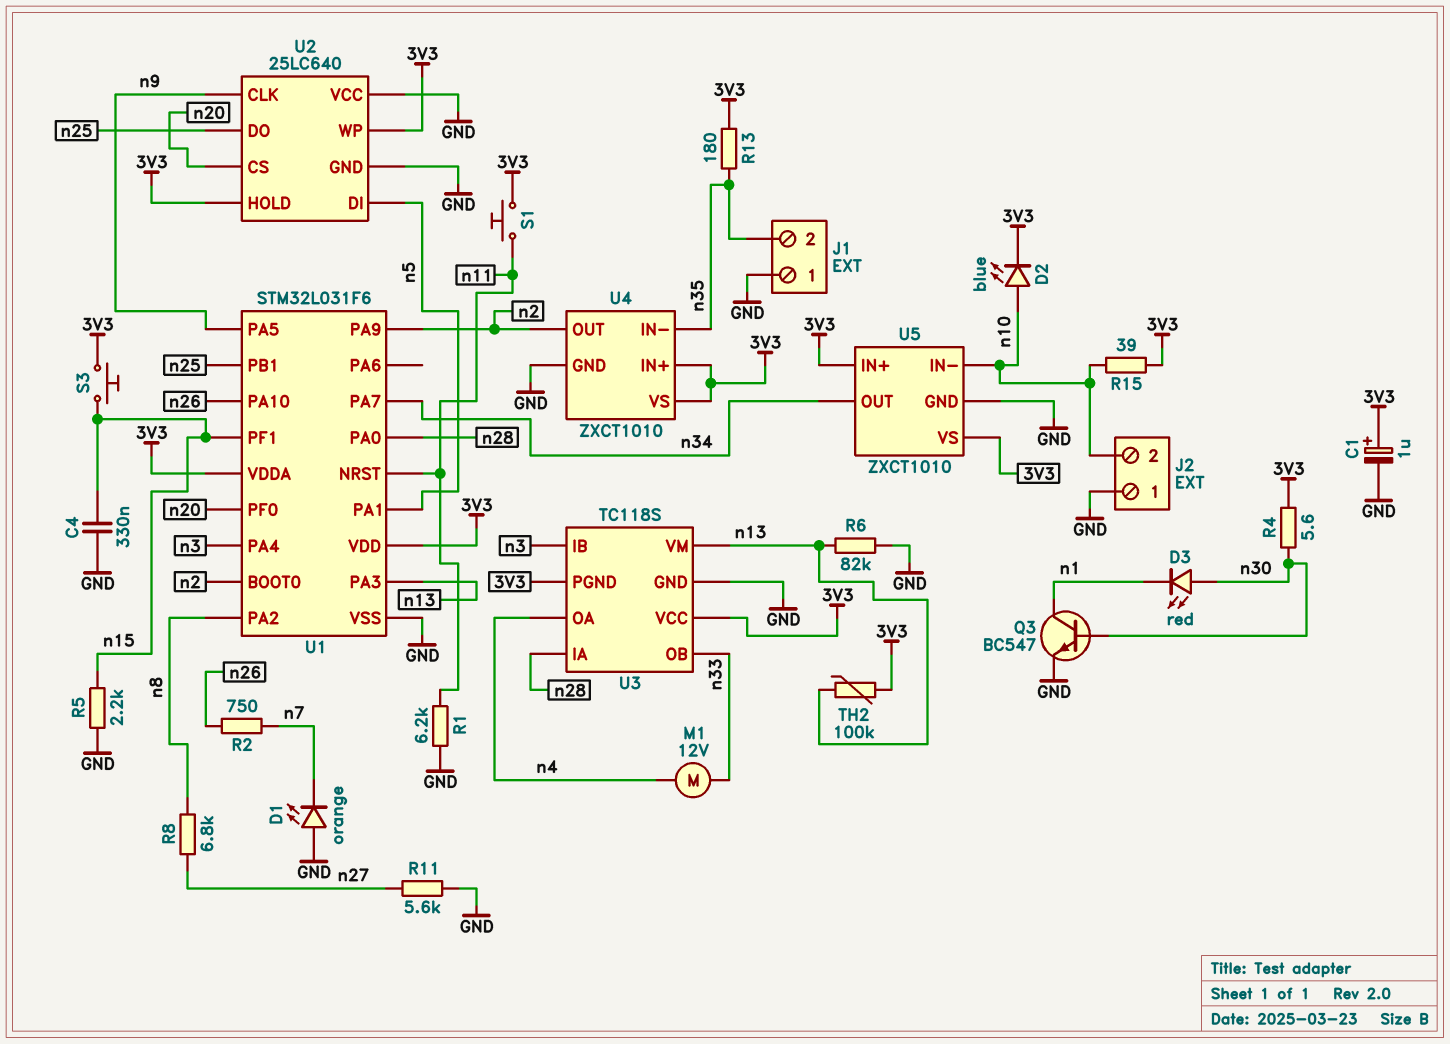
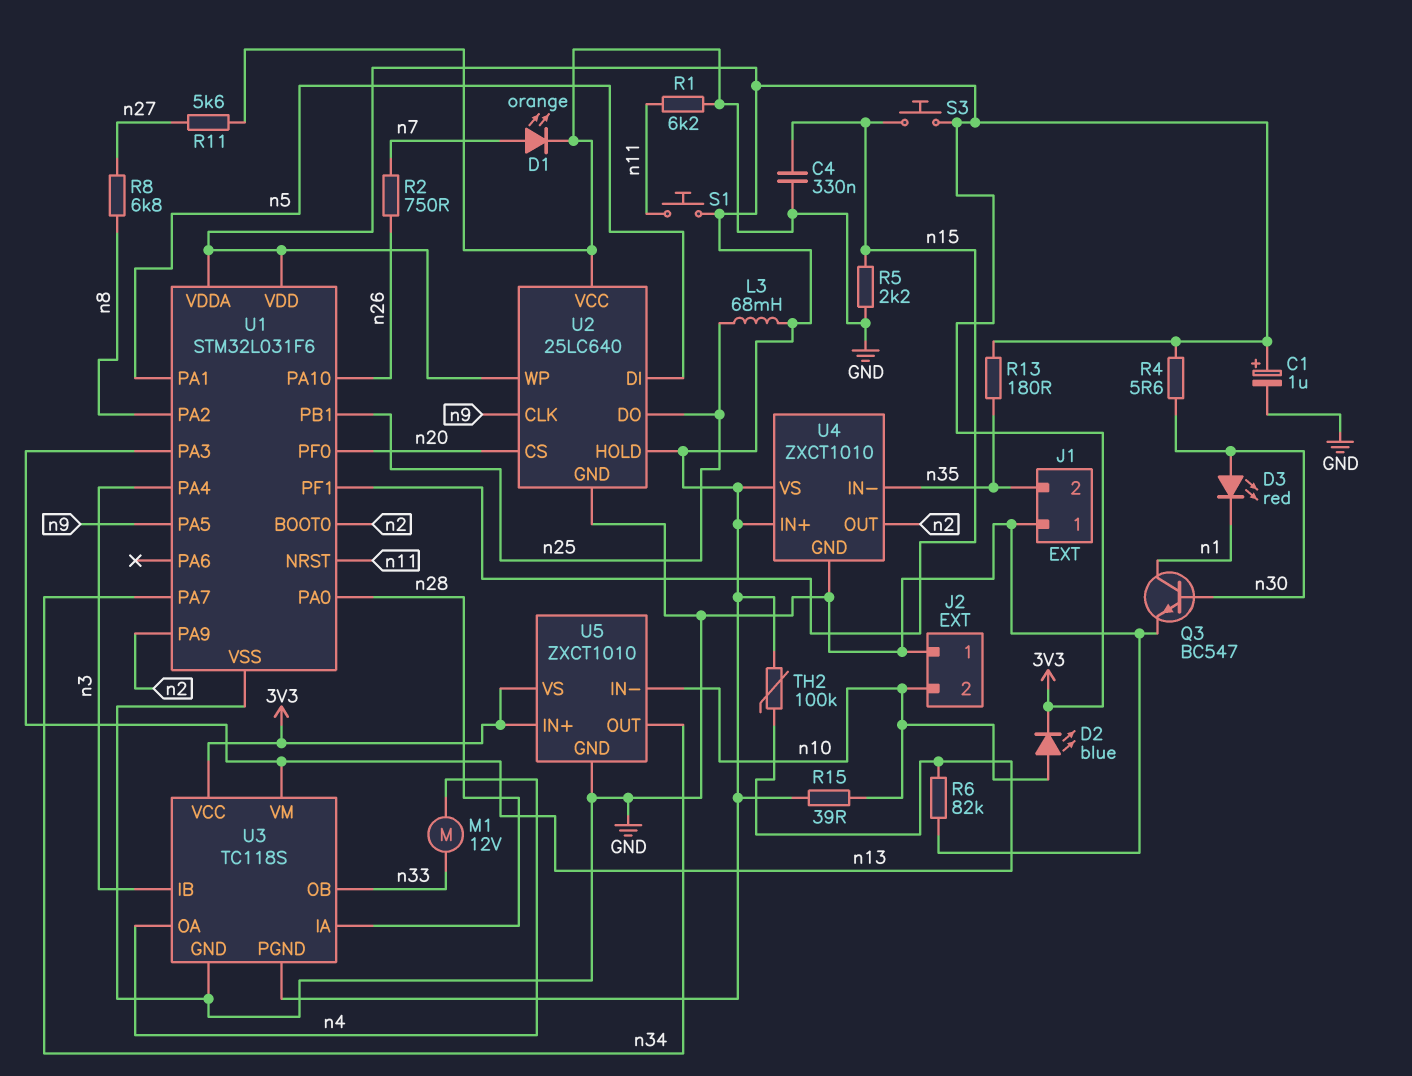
D1: LED orange (A GND, K n7) -> LED orange (A n7, K GND)
L3: none -> 68mH (3V3, n25)

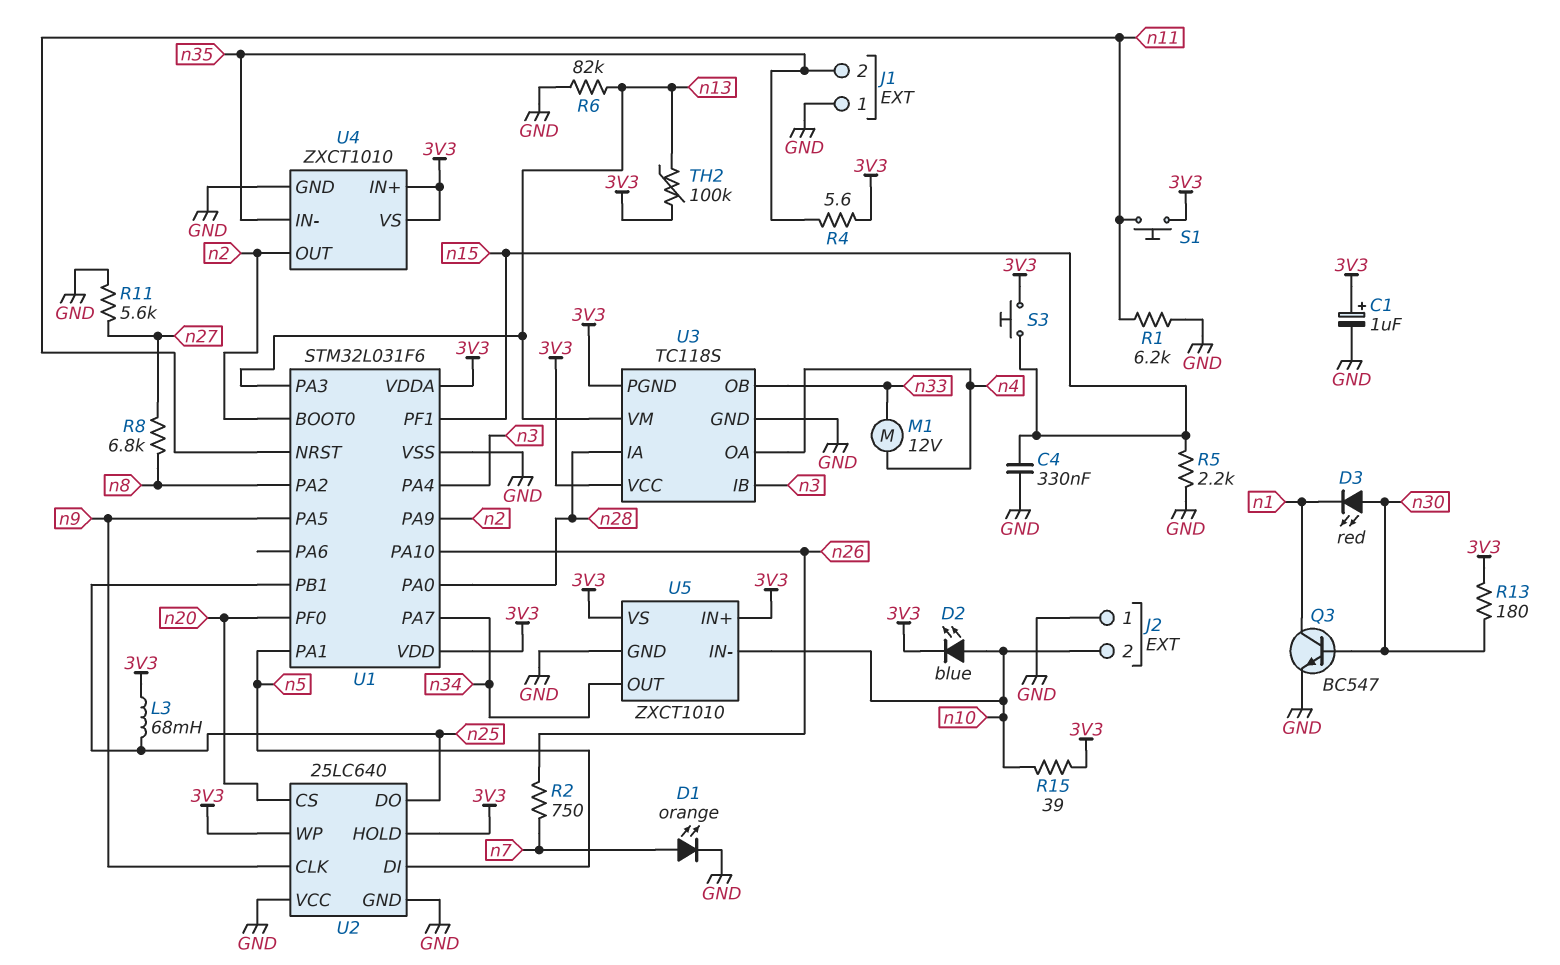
R4: 5.6 (3V3, n30) -> 5.6 (3V3, n35)
R13: 180 (3V3, n35) -> 180 (3V3, n30)

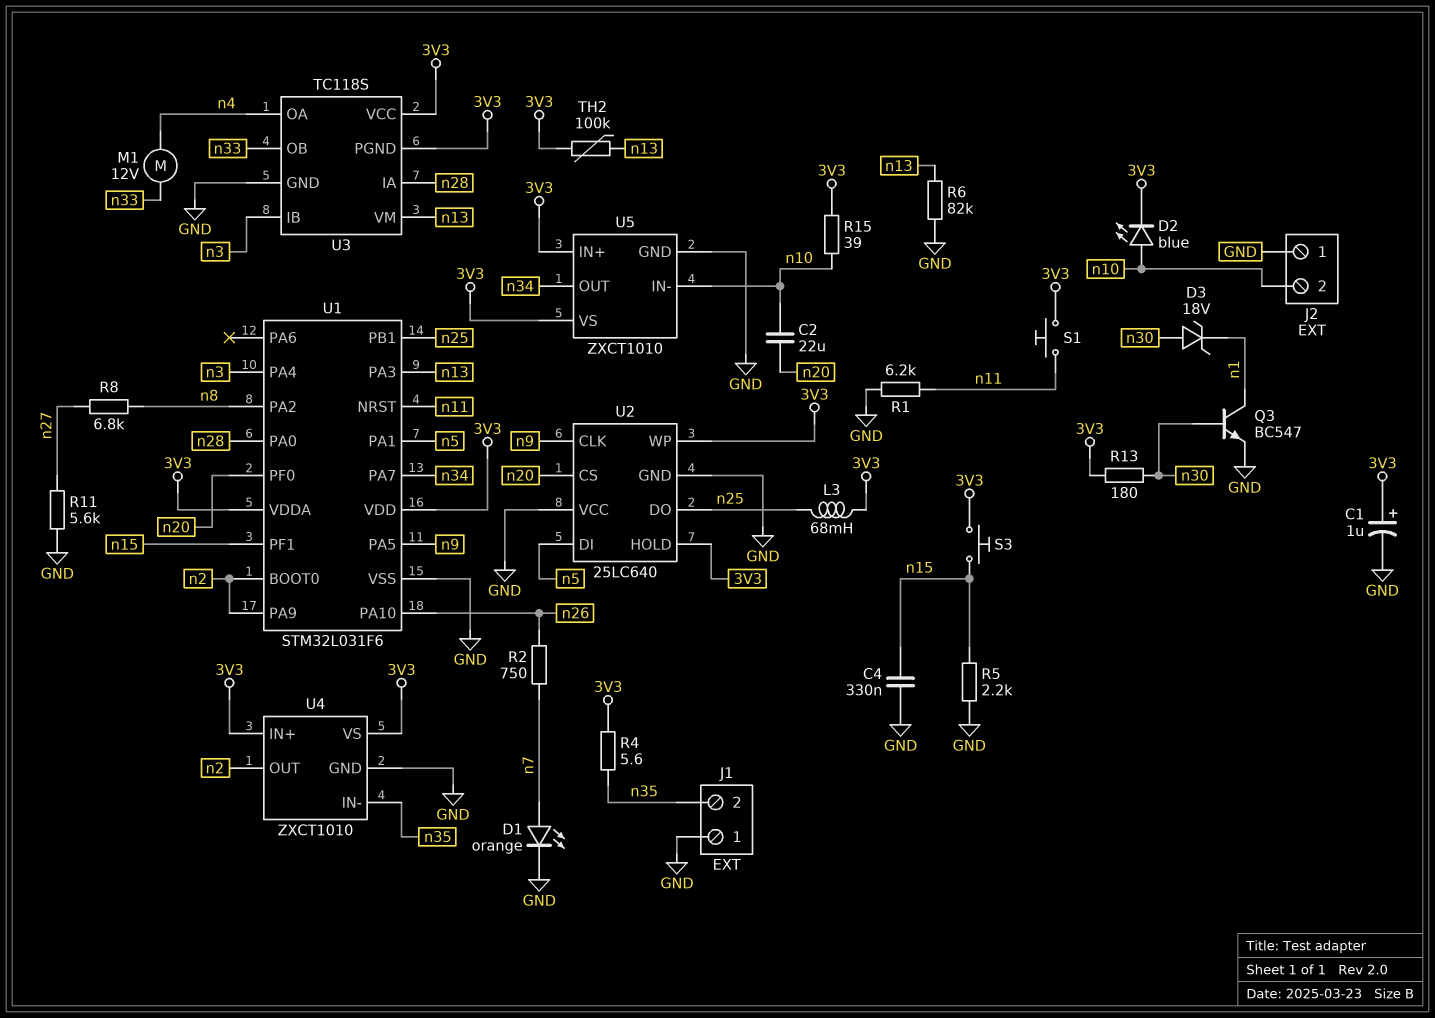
C2: none -> 22uF (n10, n20)
D3: LED red (A n30, K n1) -> zener 18V (A n30, K n1)

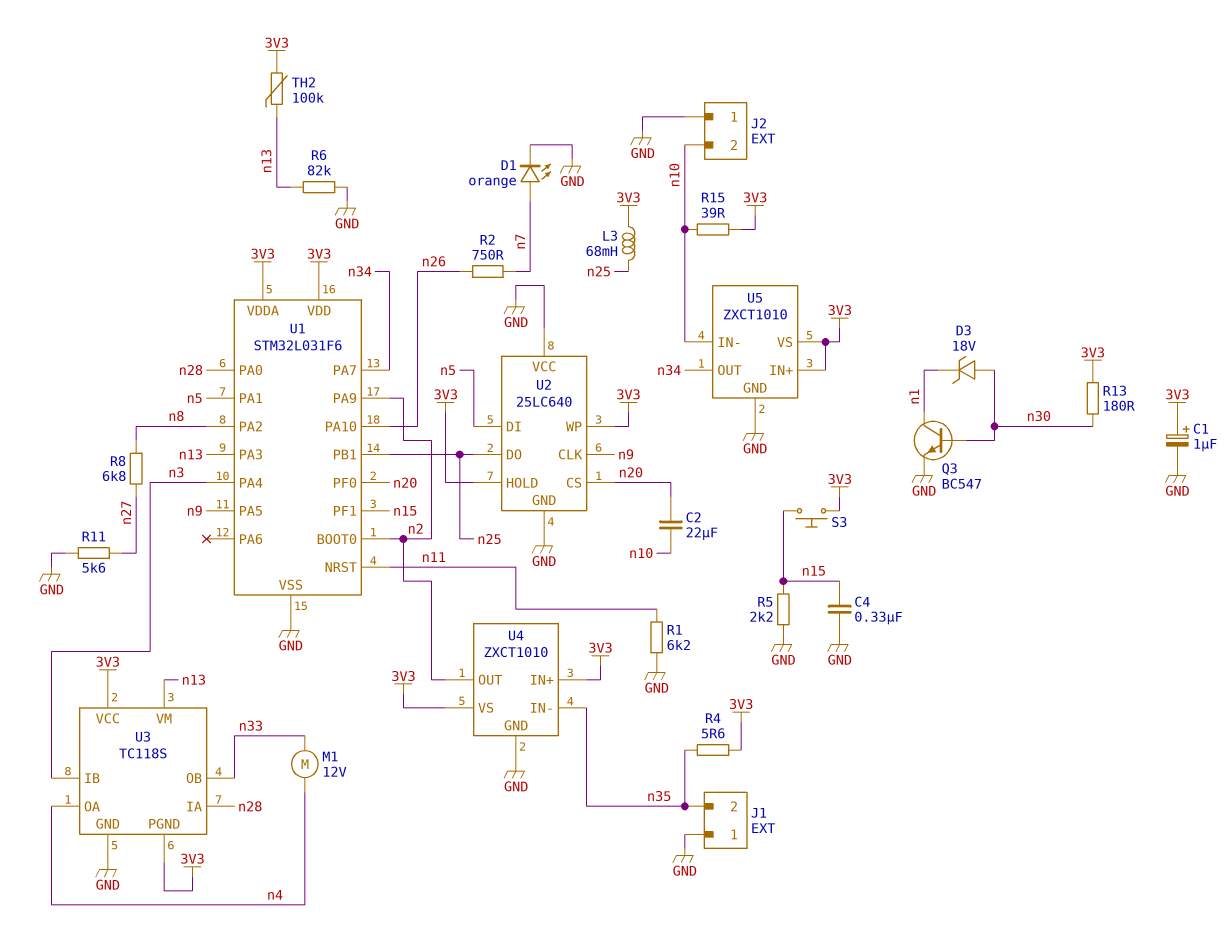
D2: LED blue (A n10, K 3V3) -> none
S1: button (3V3, n11) -> none

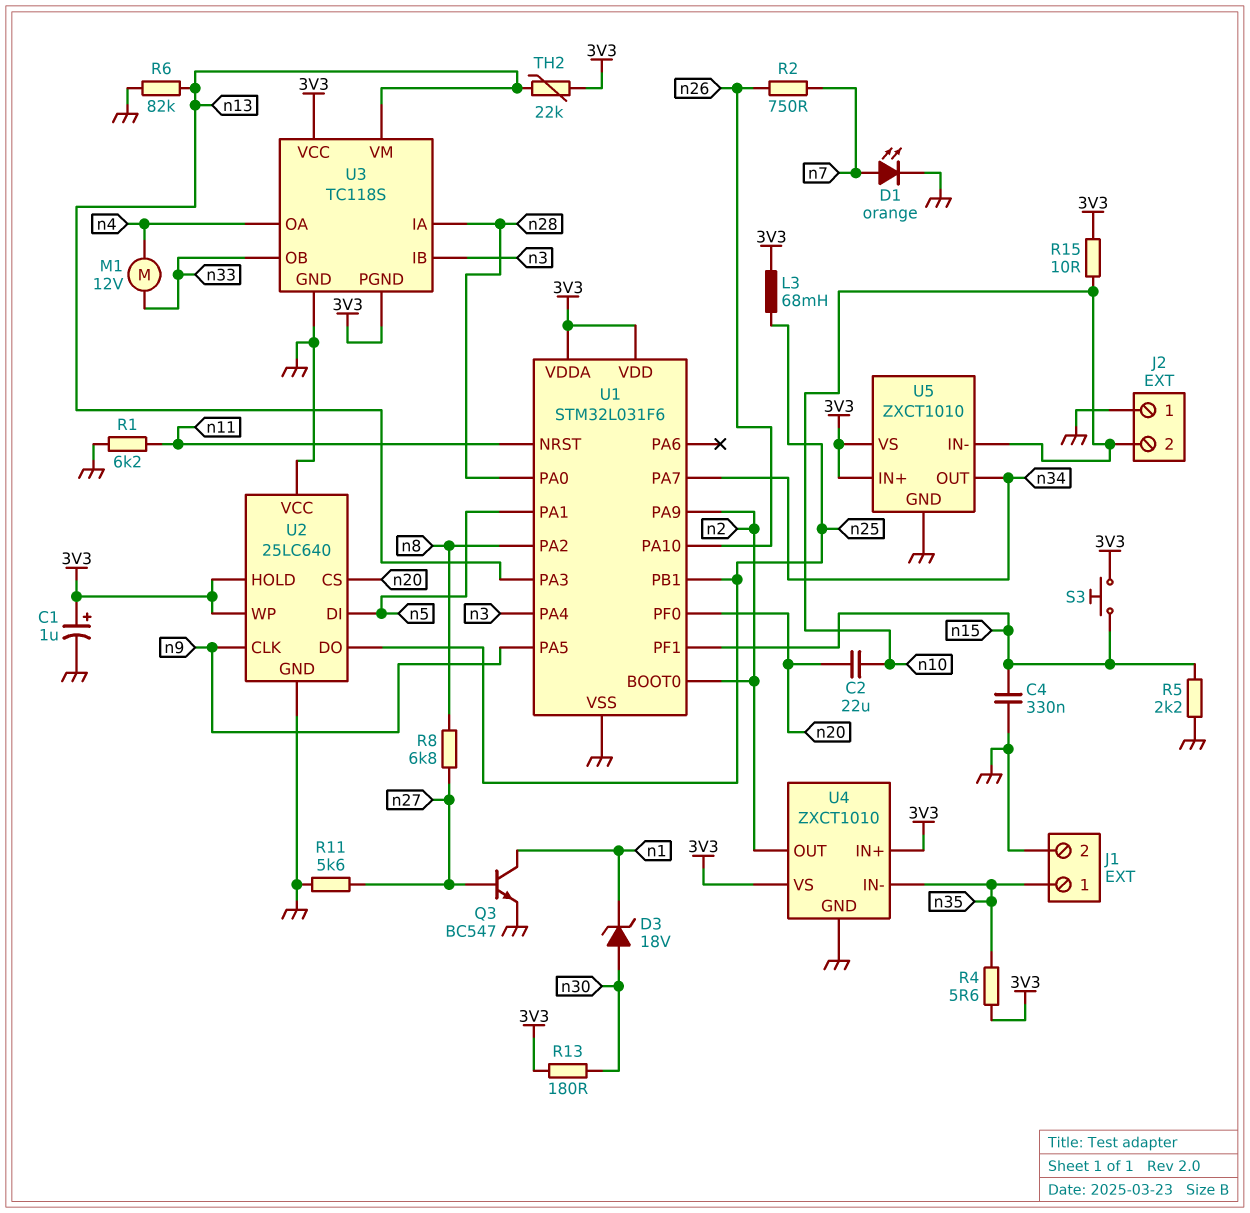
J1 pin 1: GND -> n35
J1 pin 2: n35 -> GND
Q3: NPN BC547 (B n30, C n1, E GND) -> NPN BC547 (B n27, C n1, E GND)
R15: 39 (3V3, n10) -> 10 (3V3, n10)
TH2: 100k (3V3, n13) -> 22k (3V3, n13)

